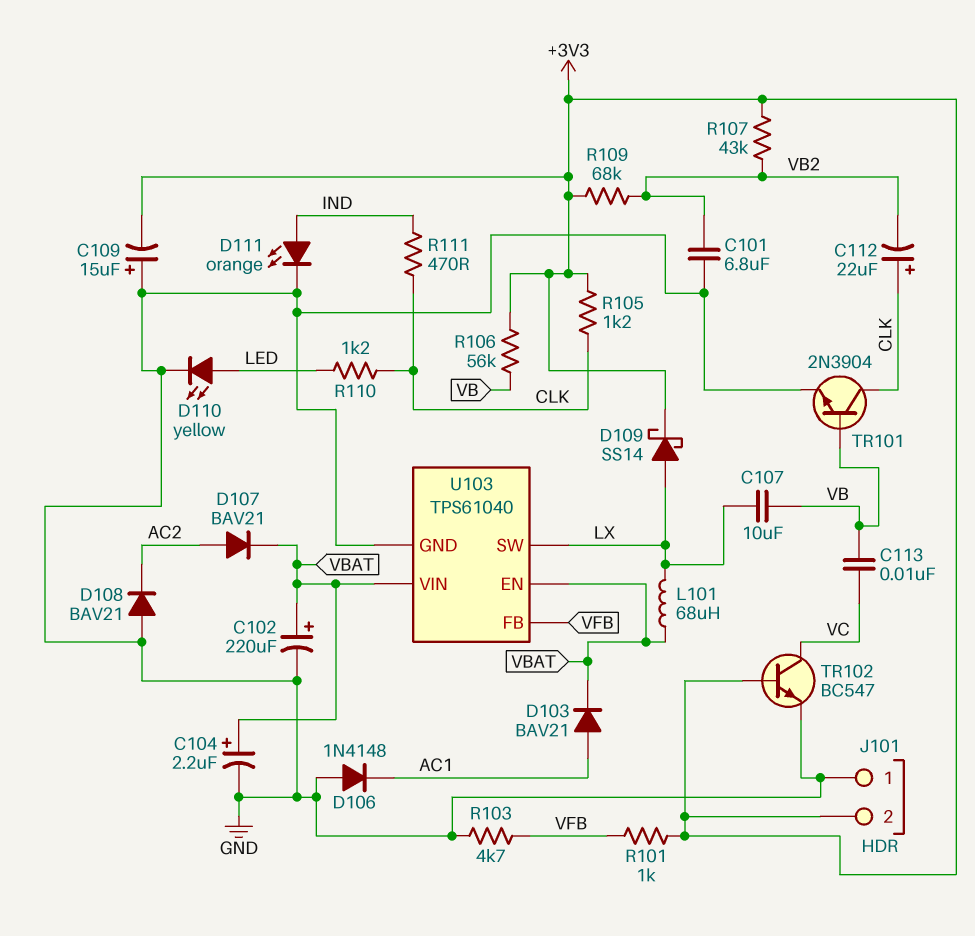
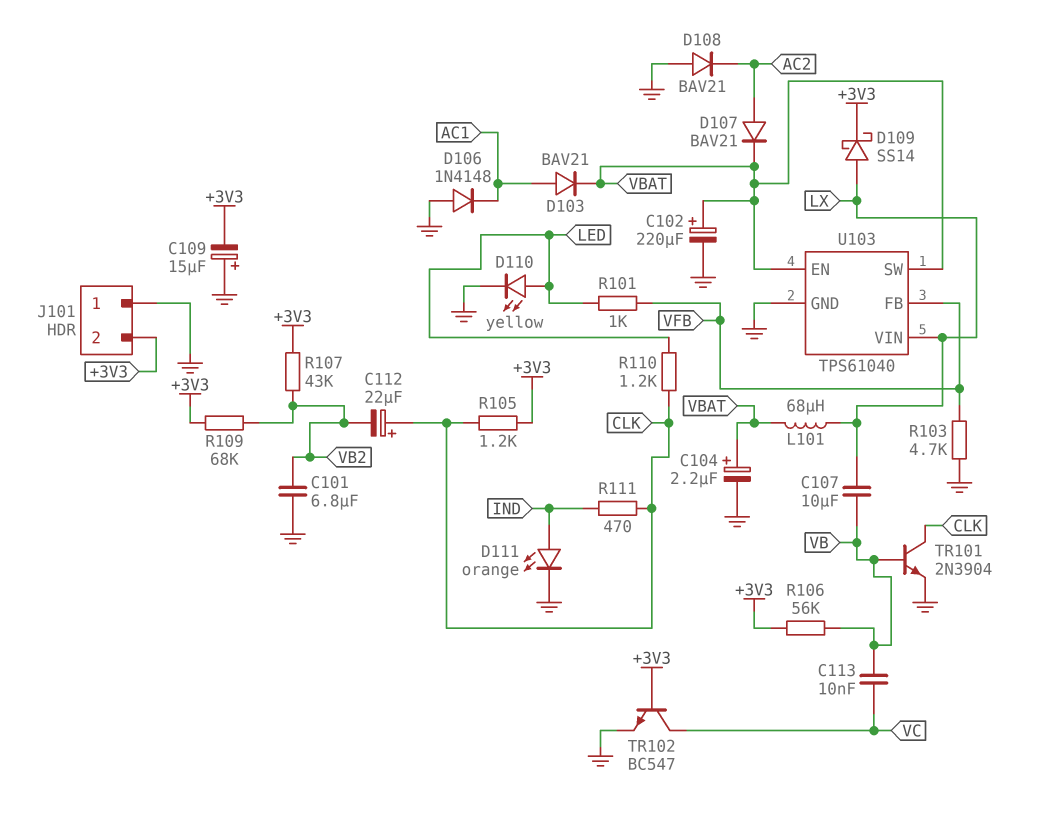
R101: 1k (+3V3, VFB) -> 1k (LED, VFB)
U103 pin SW: LX -> VBAT
U103 pin VIN: VBAT -> LX

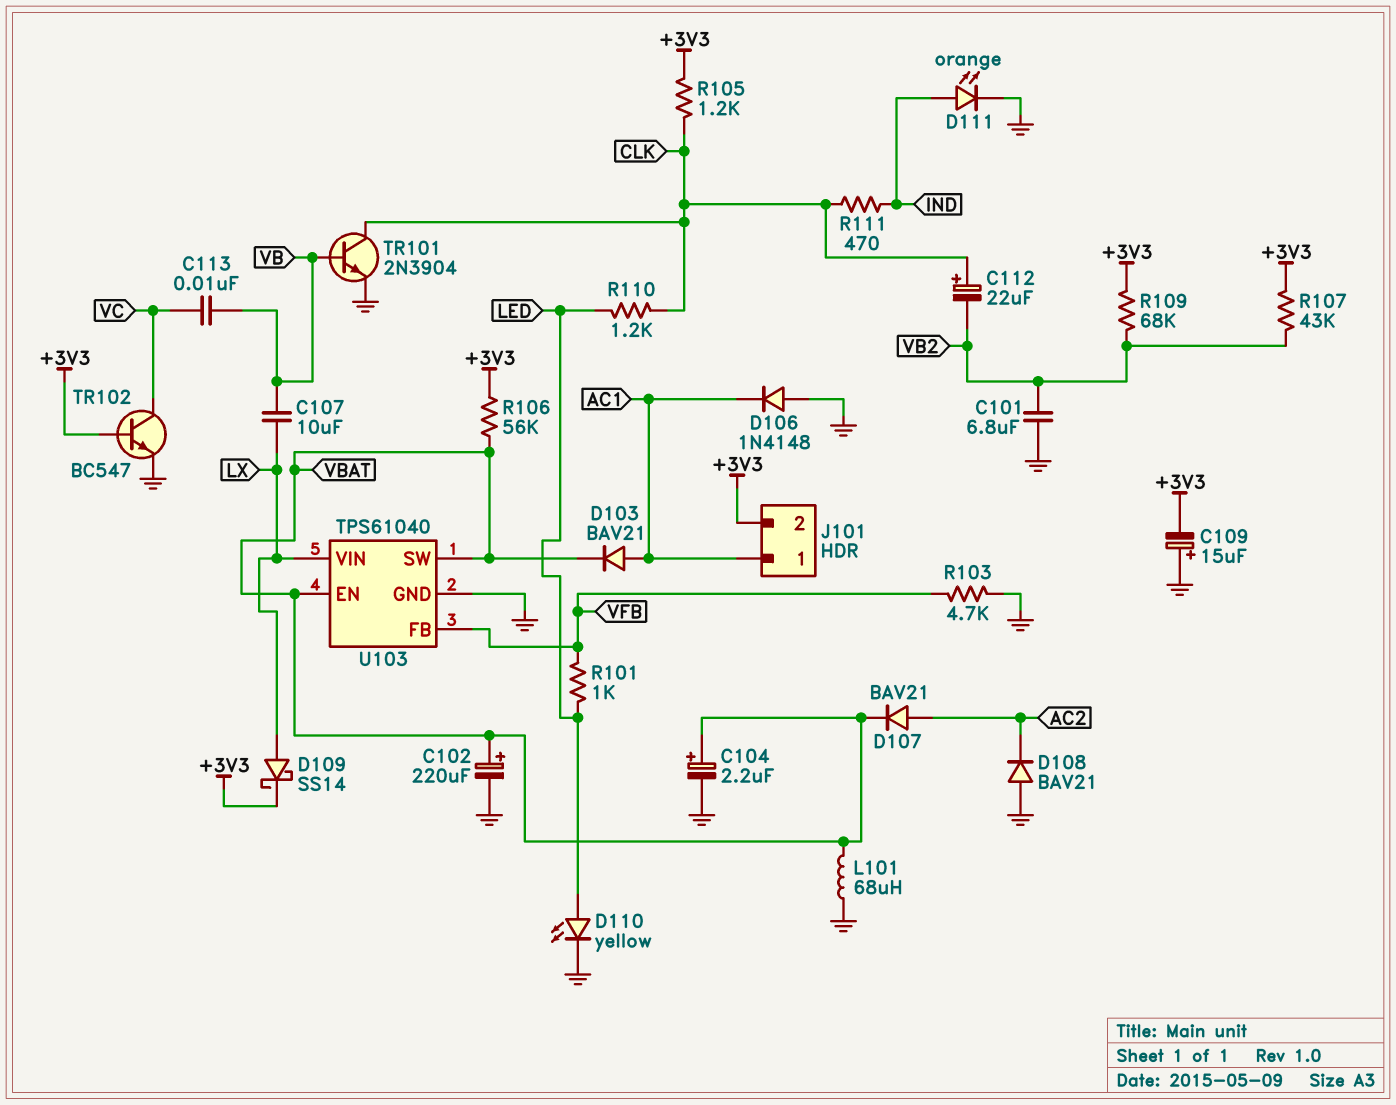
J101 pin 1: GND -> AC1
L101: 68uH (LX, VBAT) -> 68uH (GND, VBAT)
R106: 56k (+3V3, VB) -> 56k (+3V3, VBAT)

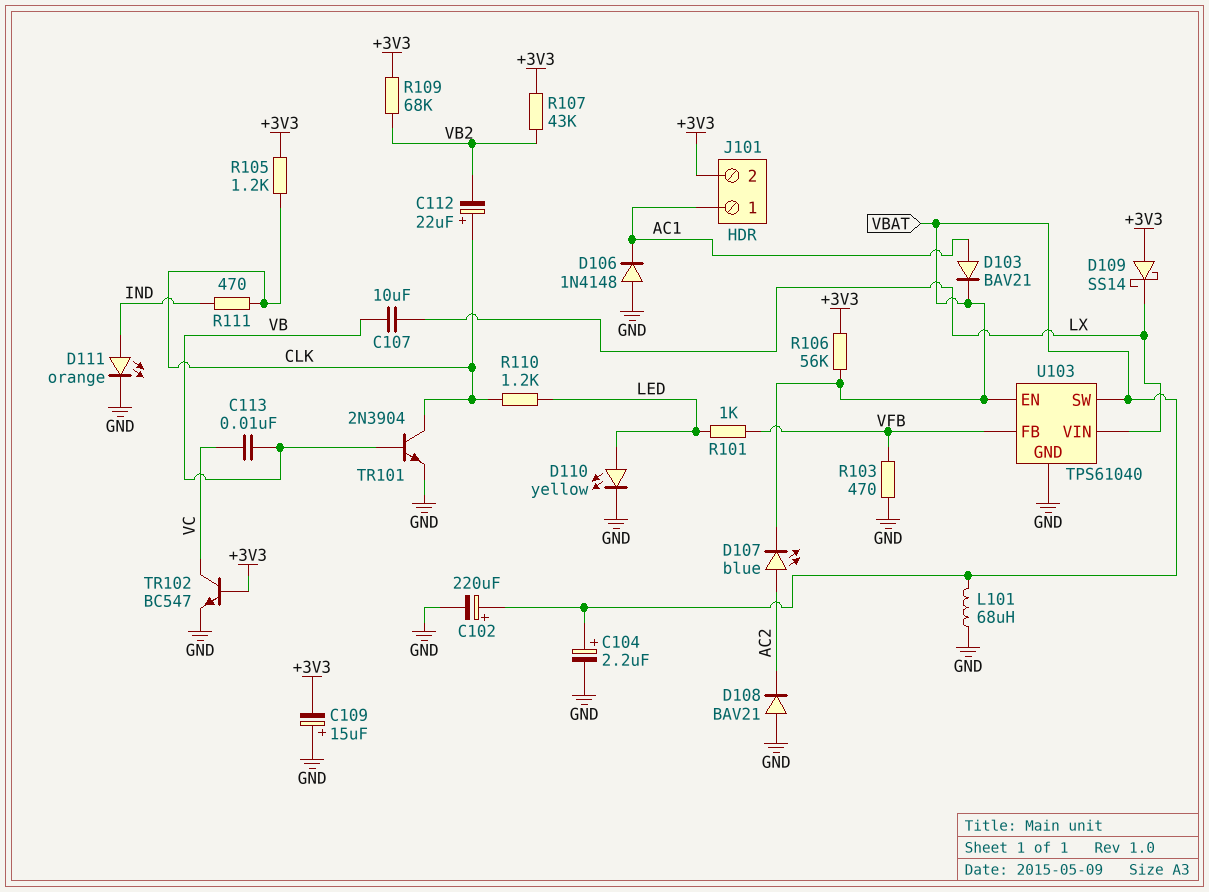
C101: 6.8uF (GND, VB2) -> none
D107: diode BAV21 (A AC2, K VBAT) -> LED blue (A AC2, K VBAT)
D109: schottky SS14 (A LX, K +3V3) -> schottky SS14 (A +3V3, K LX)
R103: 4.7k (GND, VFB) -> 470 (GND, VFB)

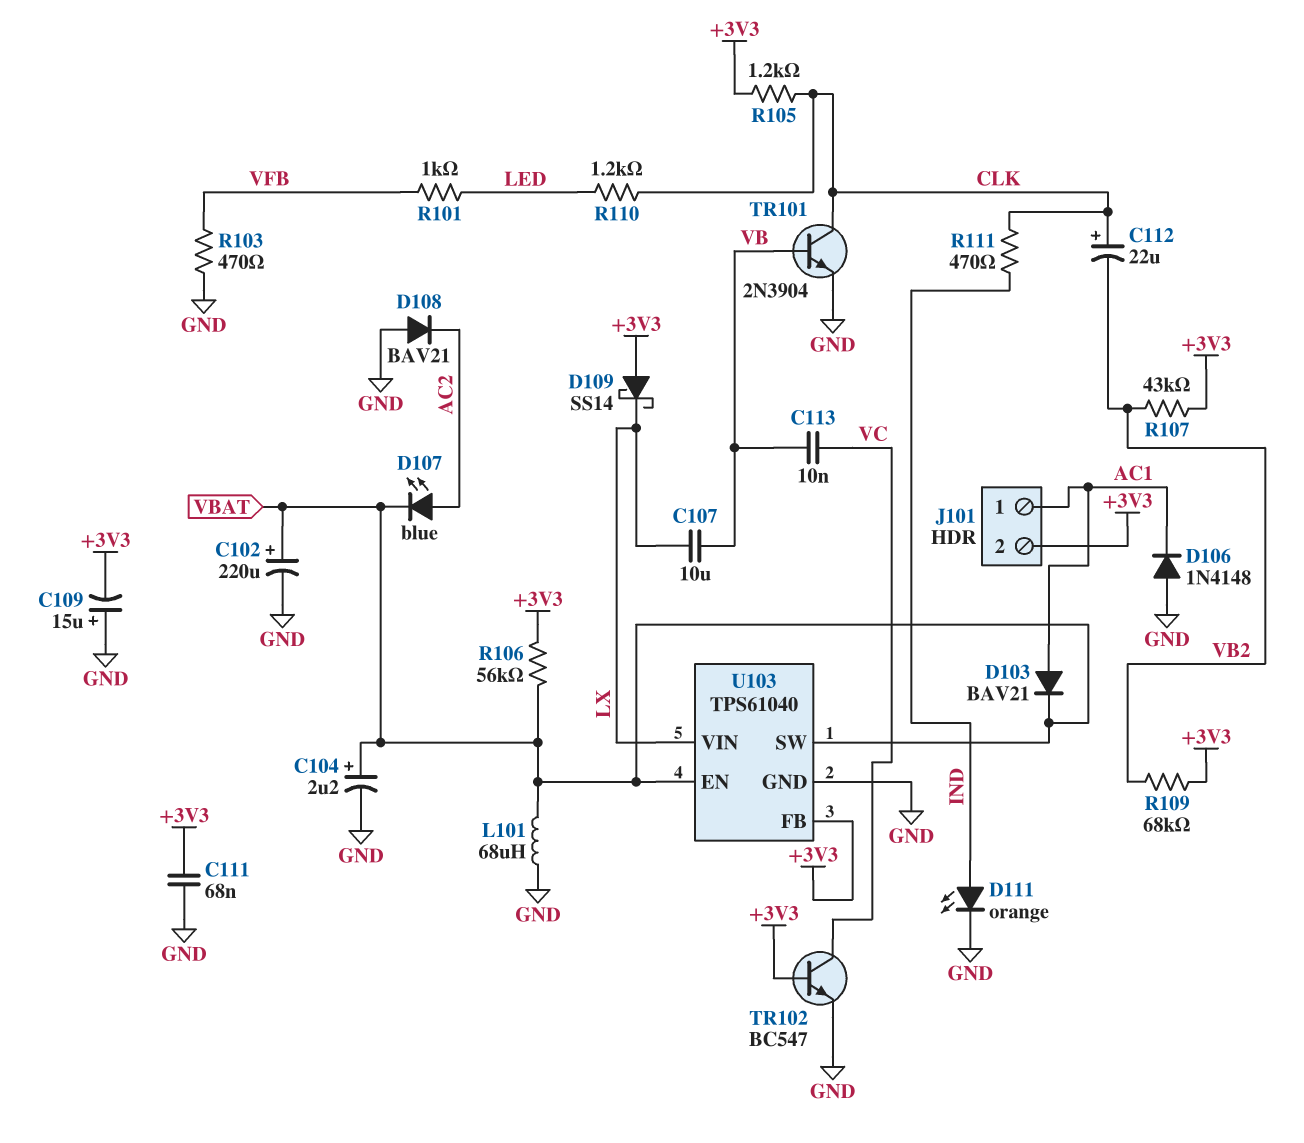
C111: none -> 68nF (+3V3, GND)
D110: LED yellow (A LED, K GND) -> none
U103 pin FB: VFB -> +3V3

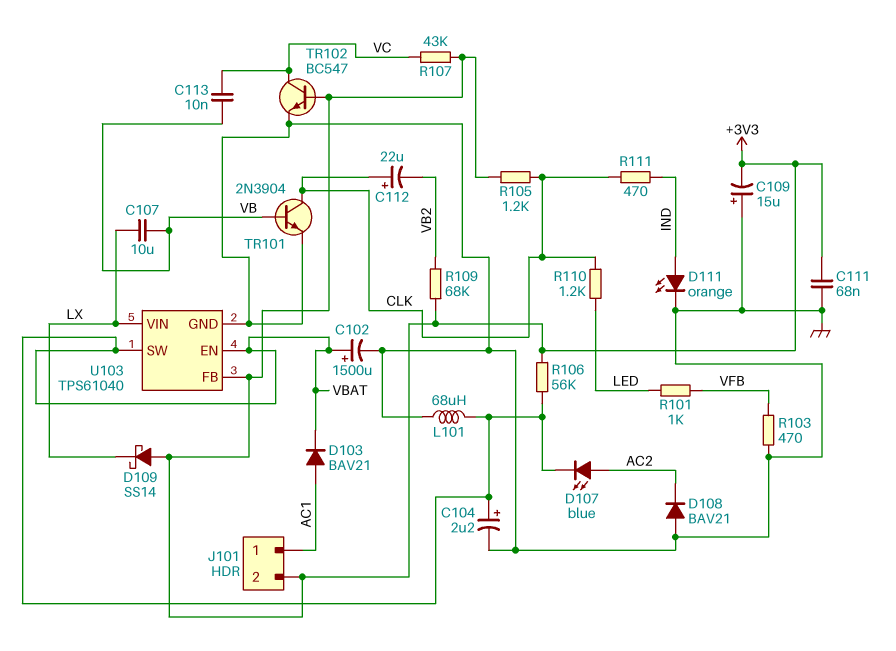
C102: 220uF (plus VBAT, minus GND) -> 1500uF (plus VBAT, minus GND)
D106: diode 1N4148 (A GND, K AC1) -> none
R107: 43k (+3V3, VB2) -> 43k (+3V3, VC)

